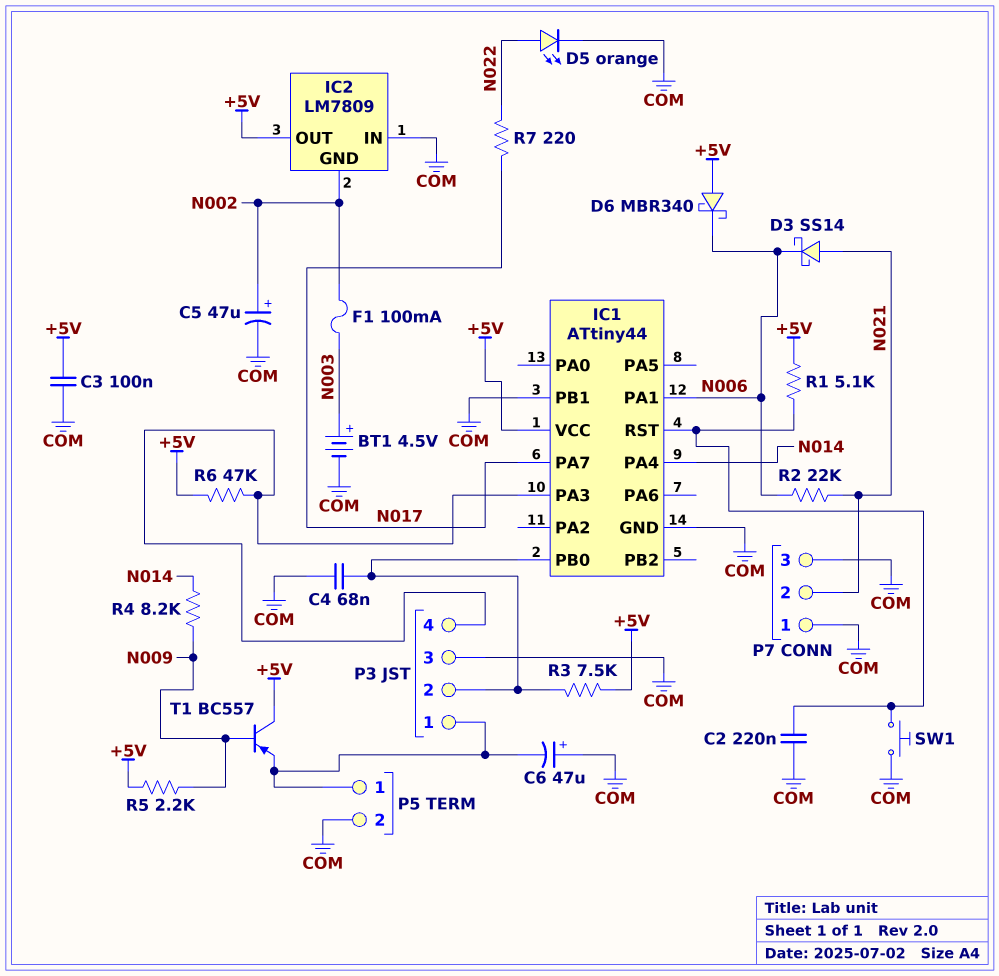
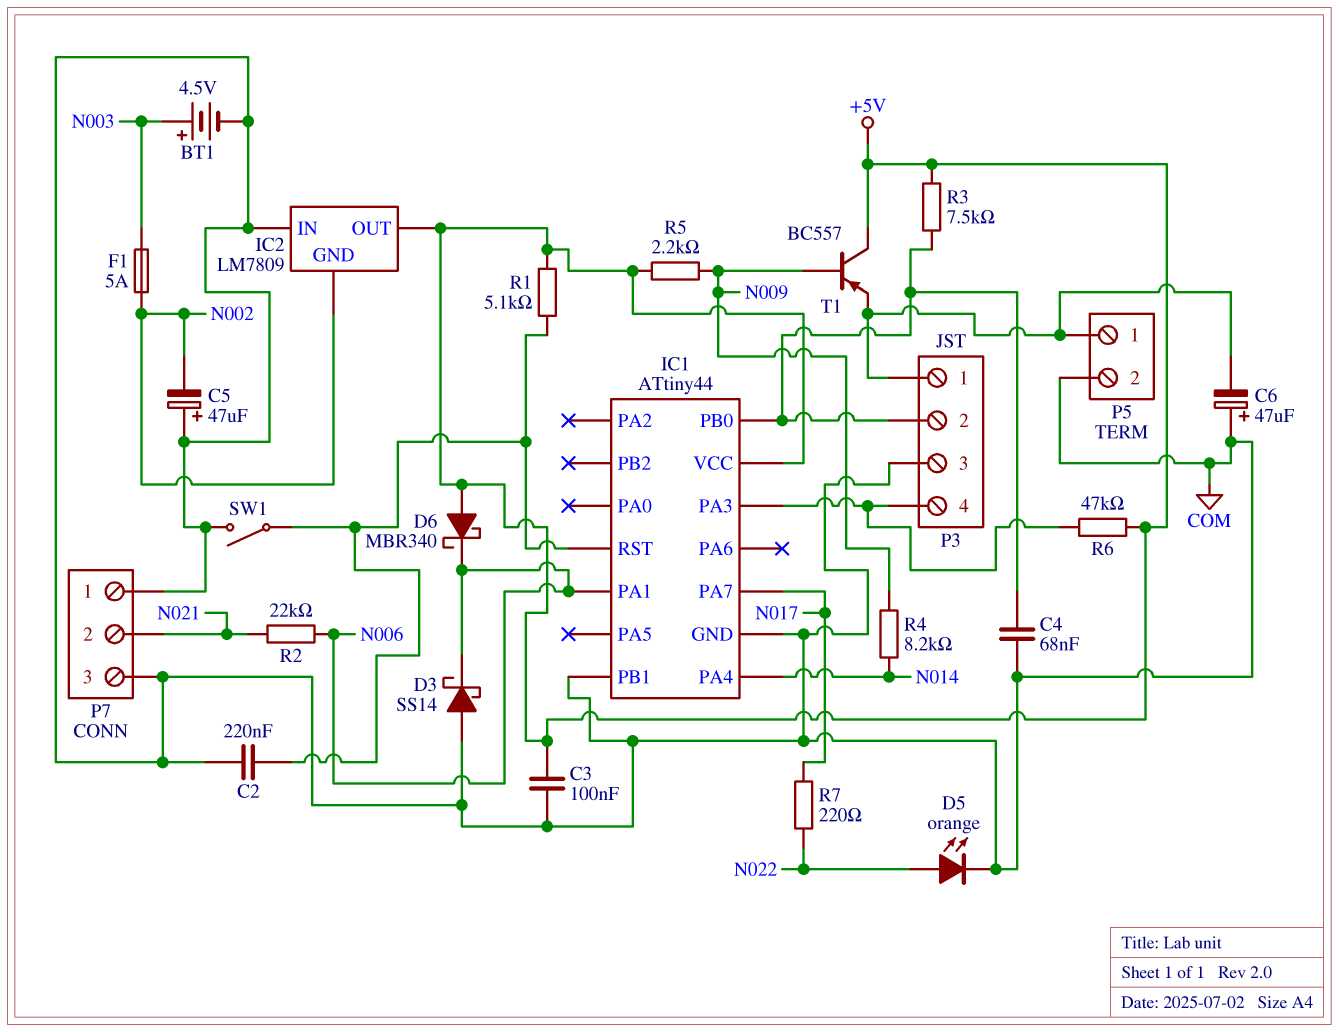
C5: 47uF (plus N002, minus COM) -> 47uF (plus COM, minus N002)
D3: schottky SS14 (A N021, K N006) -> schottky SS14 (A COM, K N006)
F1: 100mA (N002, N003) -> 5A (N002, N003)
SW1: button (COM, IC1/RST) -> switch (COM, IC1/RST)

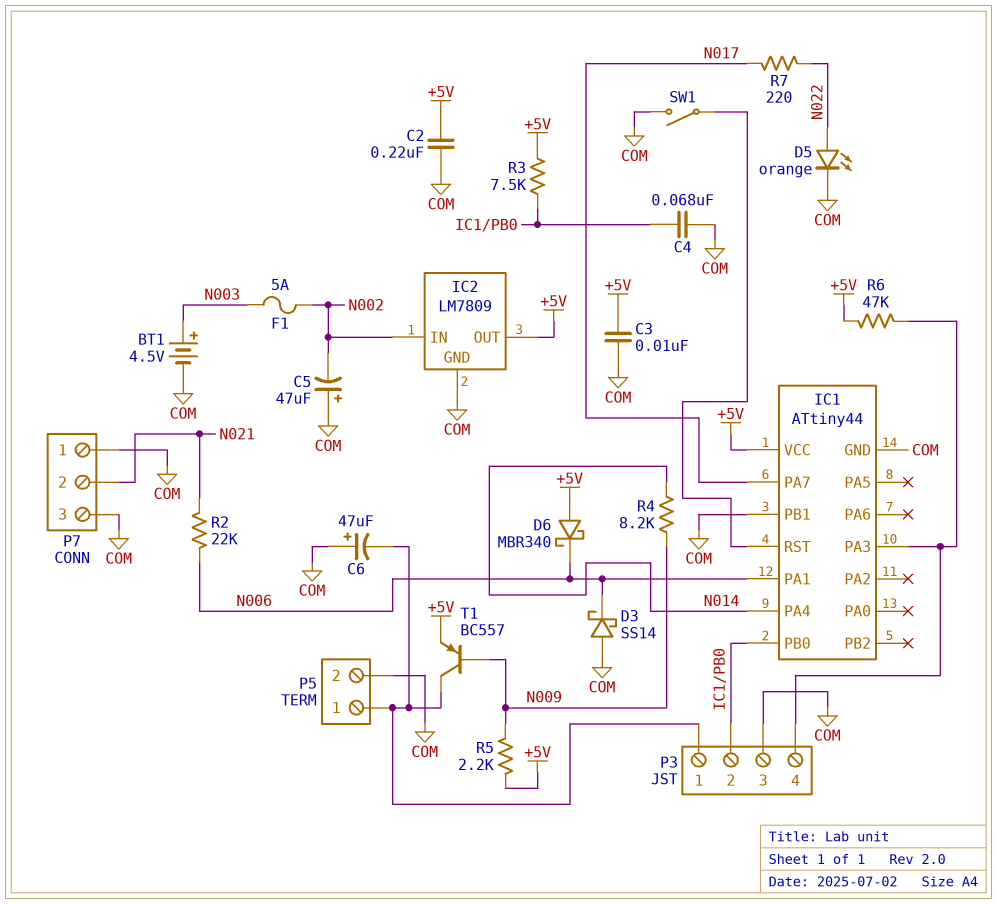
C2: 220nF (COM, IC1/RST) -> 220nF (+5V, COM)
C3: 100nF (+5V, COM) -> 10nF (+5V, COM)
IC2 pin GND: N002 -> COM
IC2 pin IN: COM -> N002
R1: 5.1k (+5V, IC1/RST) -> none
T1: PNP BC557 (B N009, C +5V, E P3/1) -> PNP BC557 (B N009, C P3/1, E +5V)

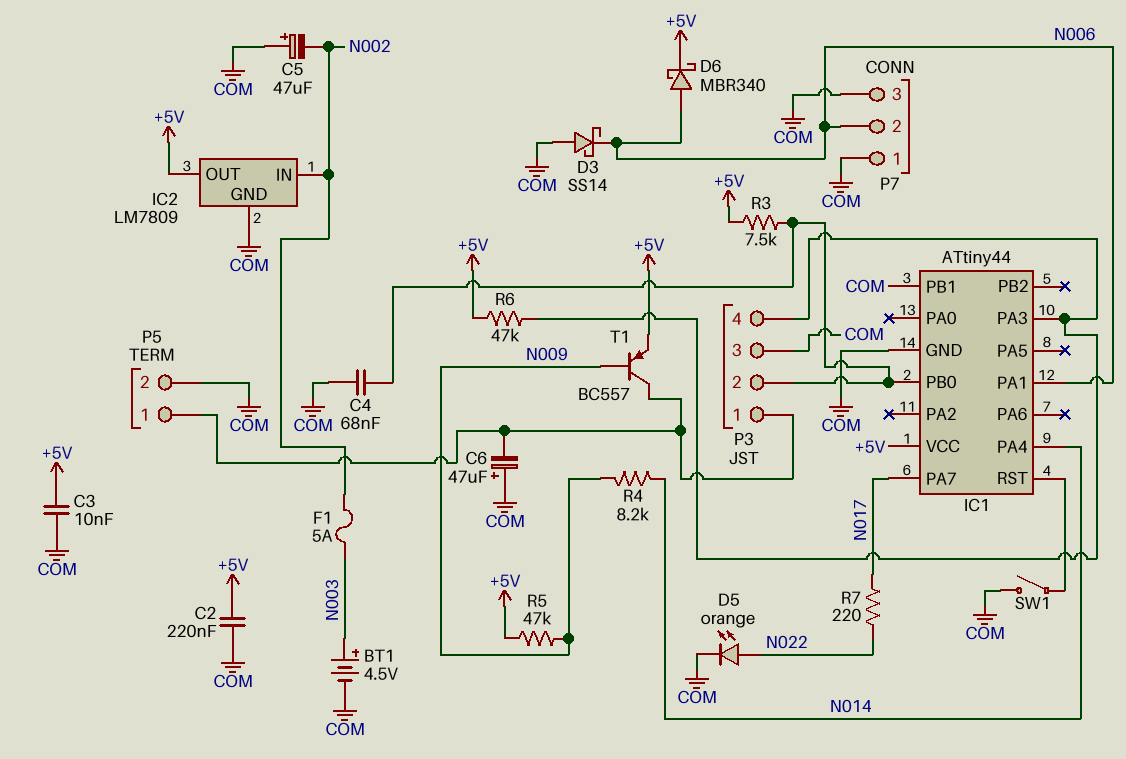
D6: schottky MBR340 (A +5V, K N006) -> schottky MBR340 (A N006, K +5V)
P7 pin 2: N021 -> N006
R2: 22k (N006, N021) -> none
R5: 2.2k (+5V, N009) -> 47k (+5V, N009)

